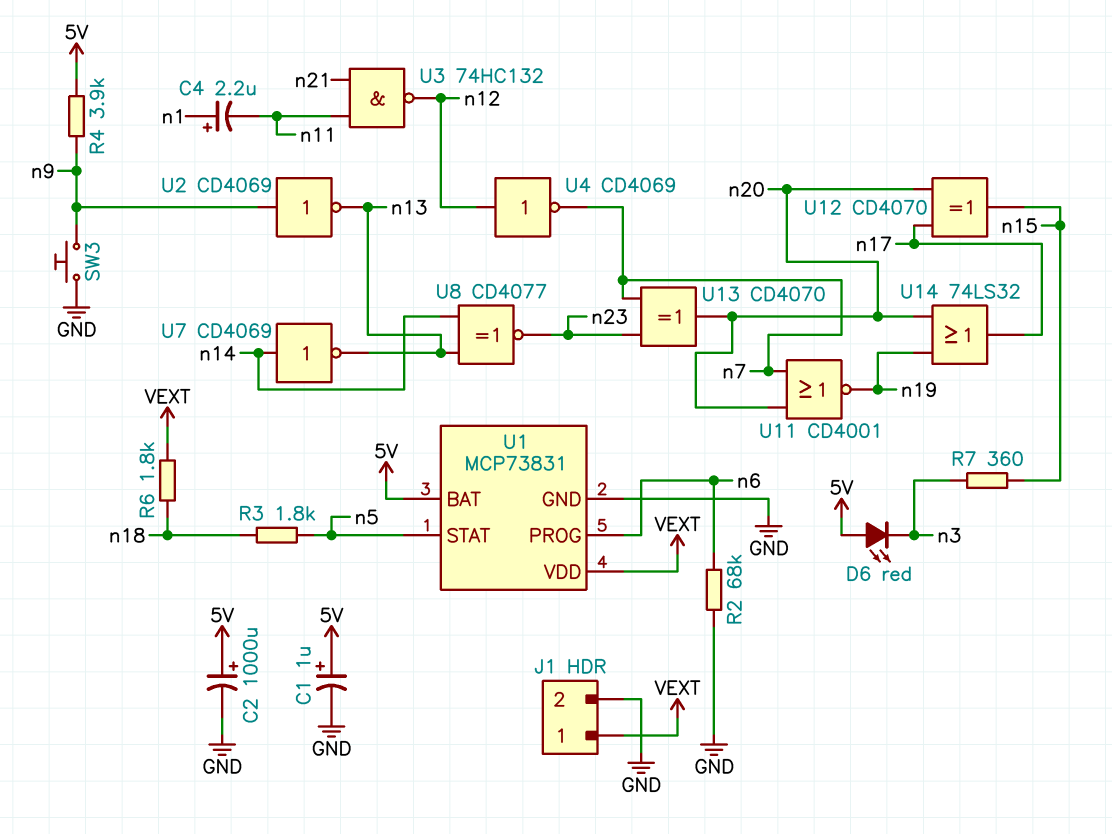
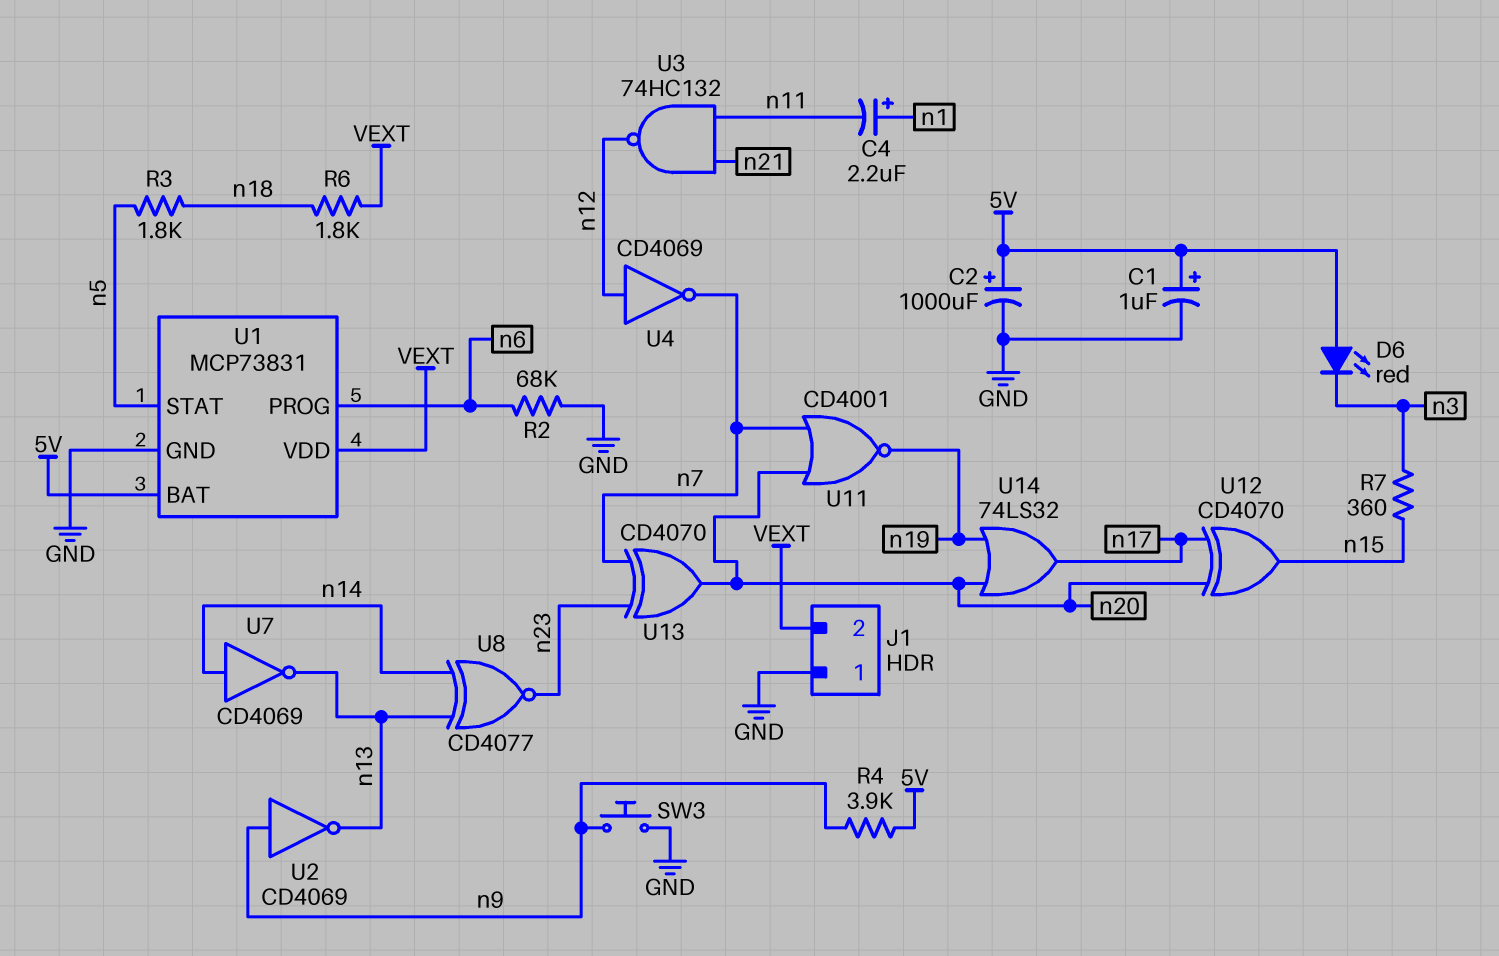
J1 pin 1: VEXT -> GND
J1 pin 2: GND -> VEXT

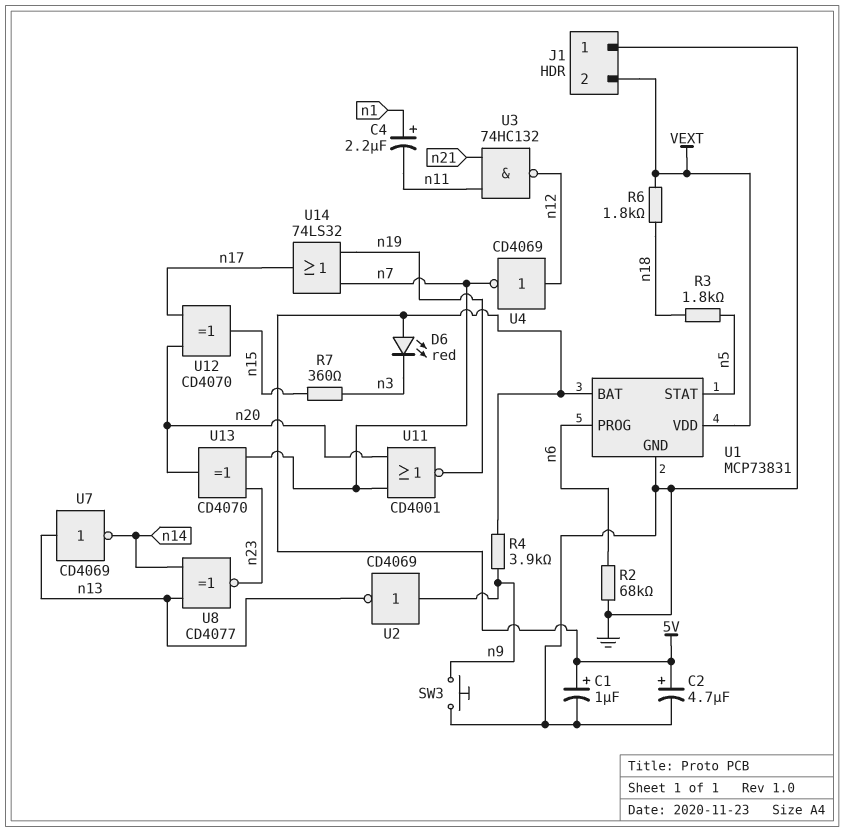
C2: 1000uF (plus 5V, minus GND) -> 4.7uF (plus 5V, minus GND)
U7: NOT CD4069 (in n14, out n13) -> NOT CD4069 (in n13, out n14)
U14: OR 74LS32 (in n19, in n20, out n17) -> OR 74LS32 (in n7, in n19, out n17)

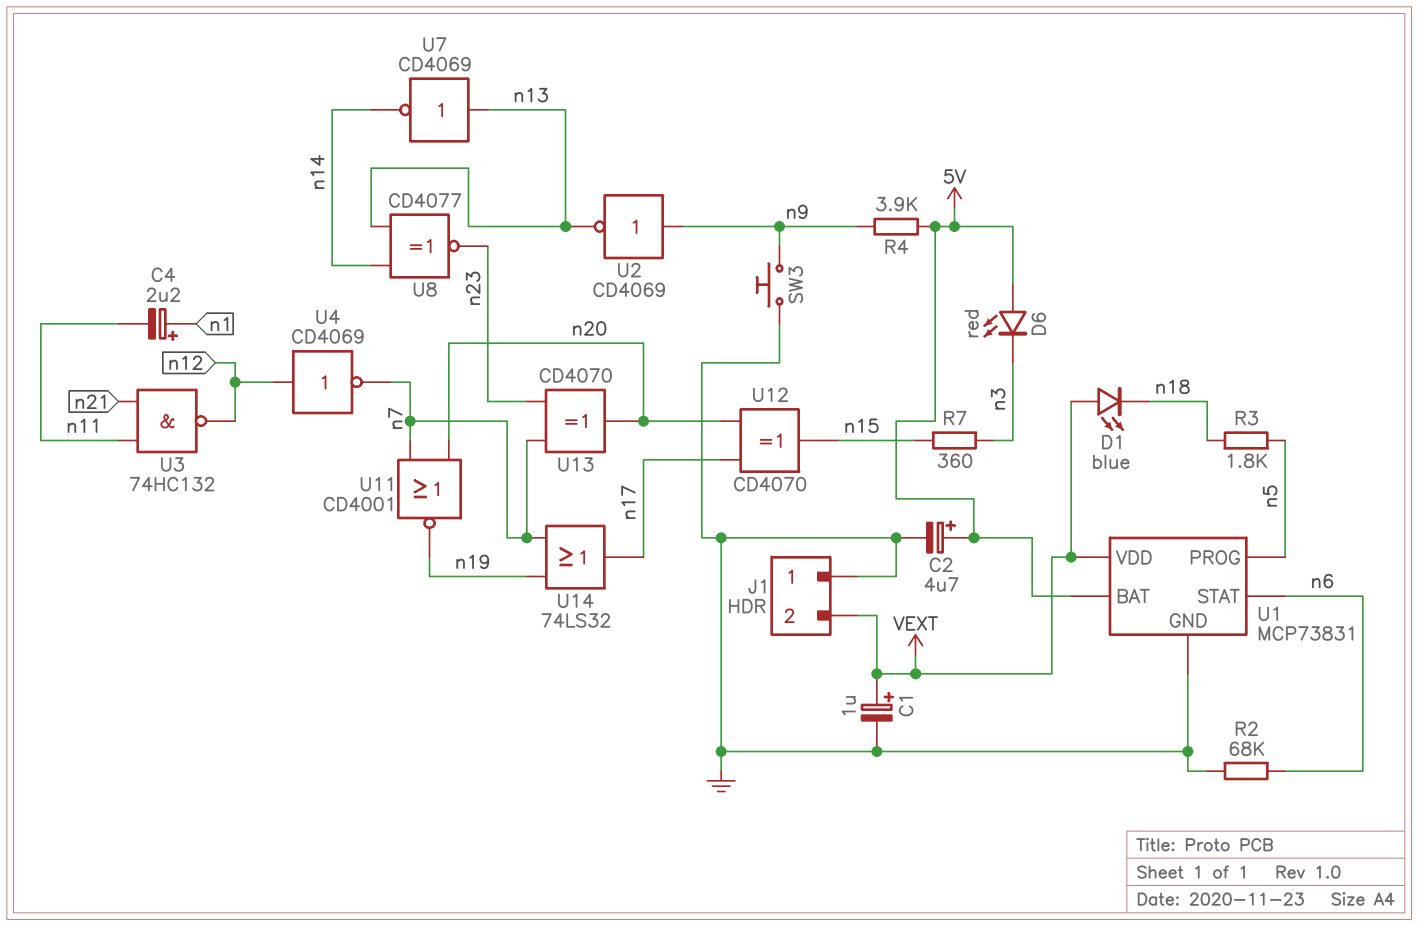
C1: 1uF (plus 5V, minus GND) -> 1uF (plus VEXT, minus GND)
D1: none -> LED blue (A VEXT, K n18)
R6: 1.8k (VEXT, n18) -> none
U1 pin PROG: n6 -> n5
U1 pin STAT: n5 -> n6

